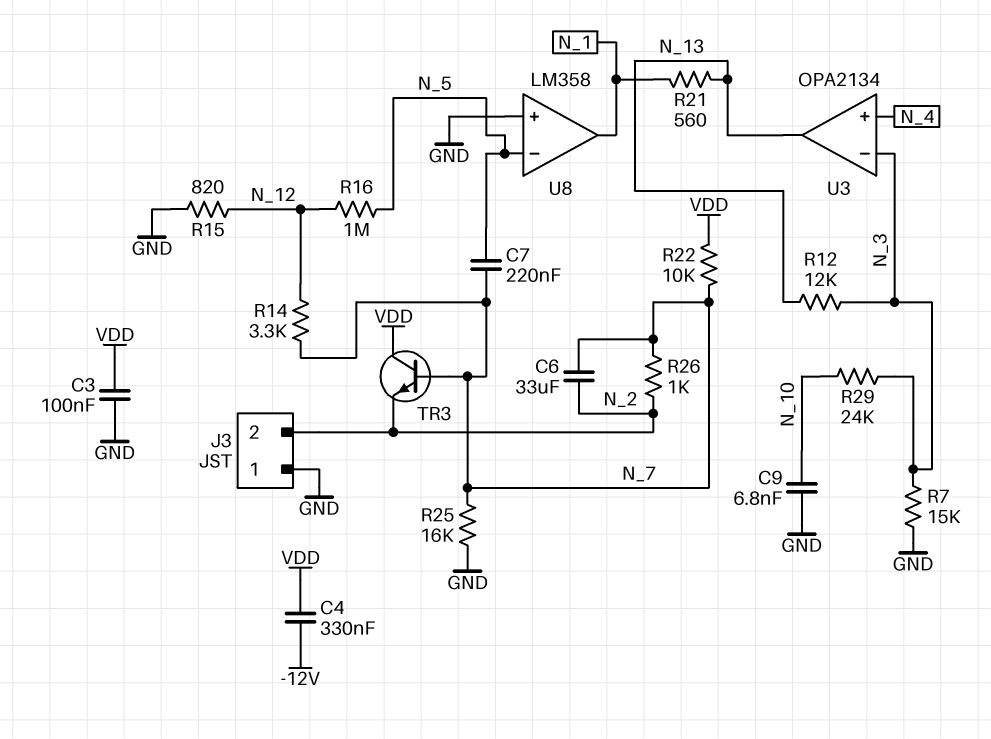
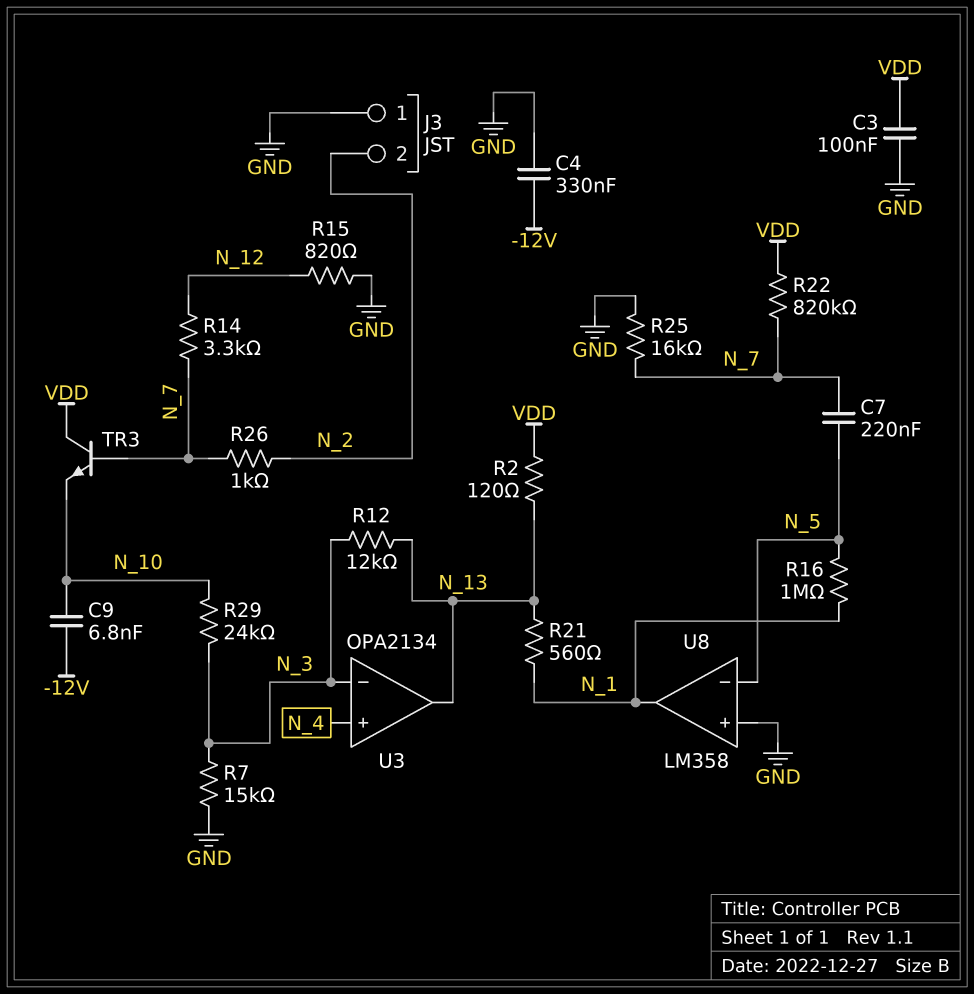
C4: 330nF (-12V, VDD) -> 330nF (-12V, GND)
C6: 33uF (N_2, N_7) -> none
C9: 6.8nF (GND, N_10) -> 6.8nF (-12V, N_10)
R2: none -> 120 (N_13, VDD)
R16: 1M (N_5, N_12) -> 1M (N_1, N_5)
R22: 10k (N_7, VDD) -> 820k (N_7, VDD)
TR3: NPN (B N_7, C VDD, E N_2) -> NPN (B N_7, C VDD, E N_10)

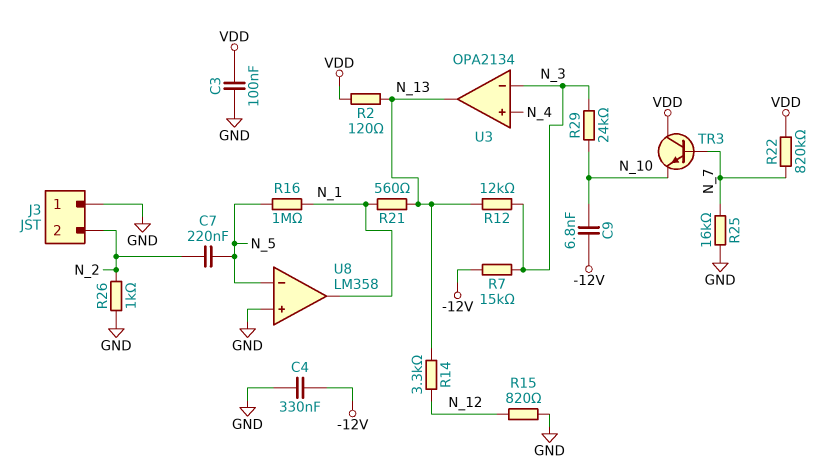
C7: 220nF (N_5, N_7) -> 220nF (N_2, N_5)
R7: 15k (GND, N_3) -> 15k (-12V, N_3)
R14: 3.3k (N_7, N_12) -> 3.3k (N_12, N_13)
R26: 1k (N_2, N_7) -> 1k (GND, N_2)

